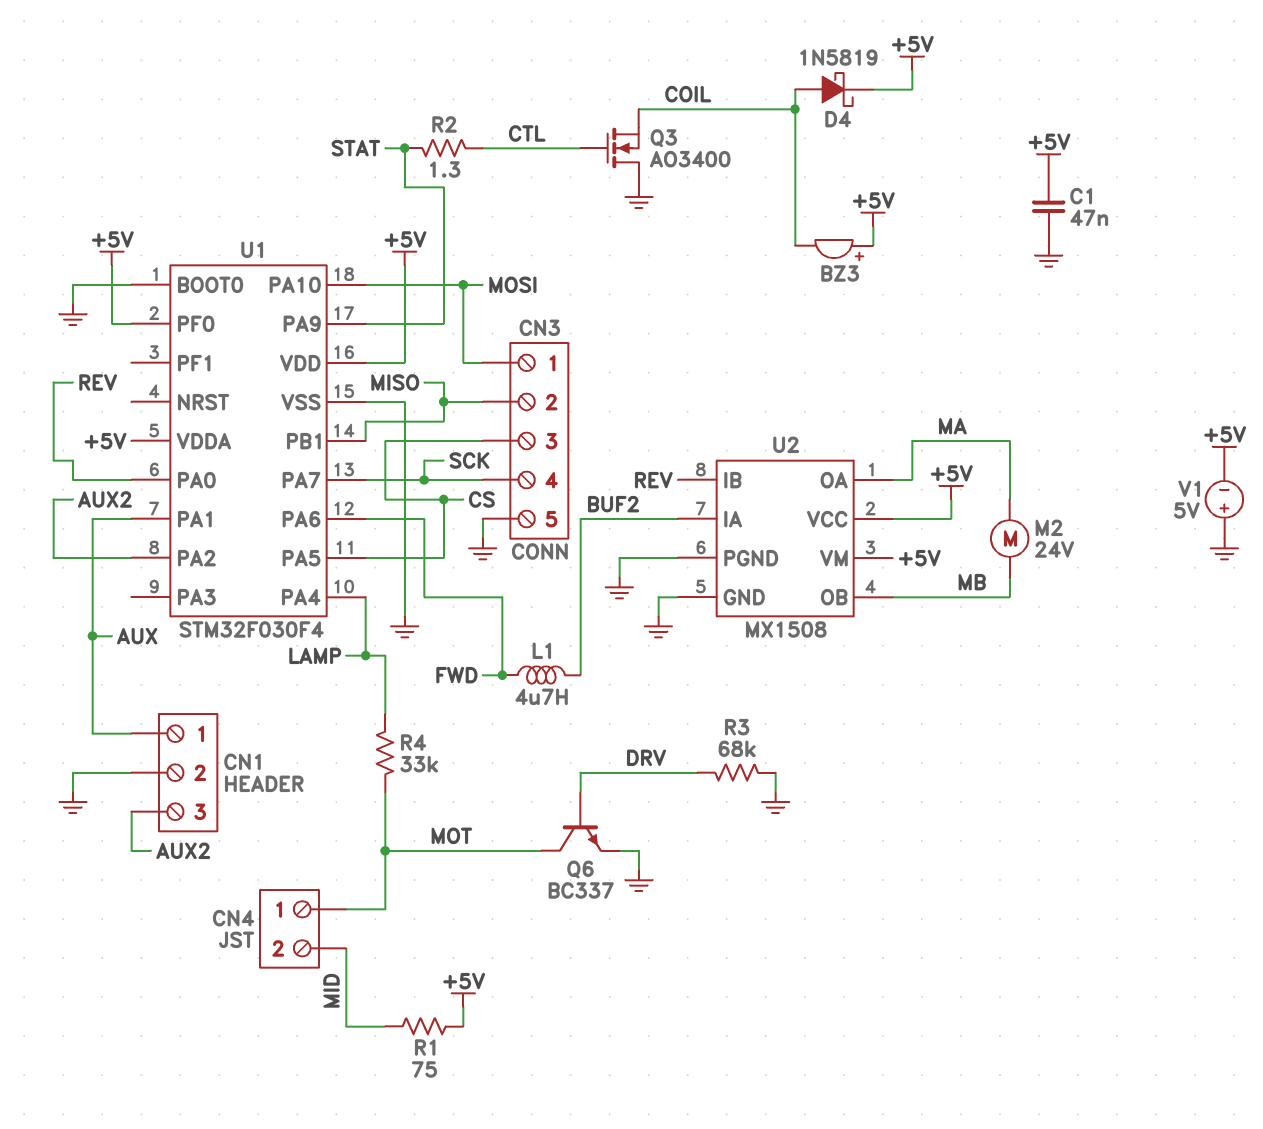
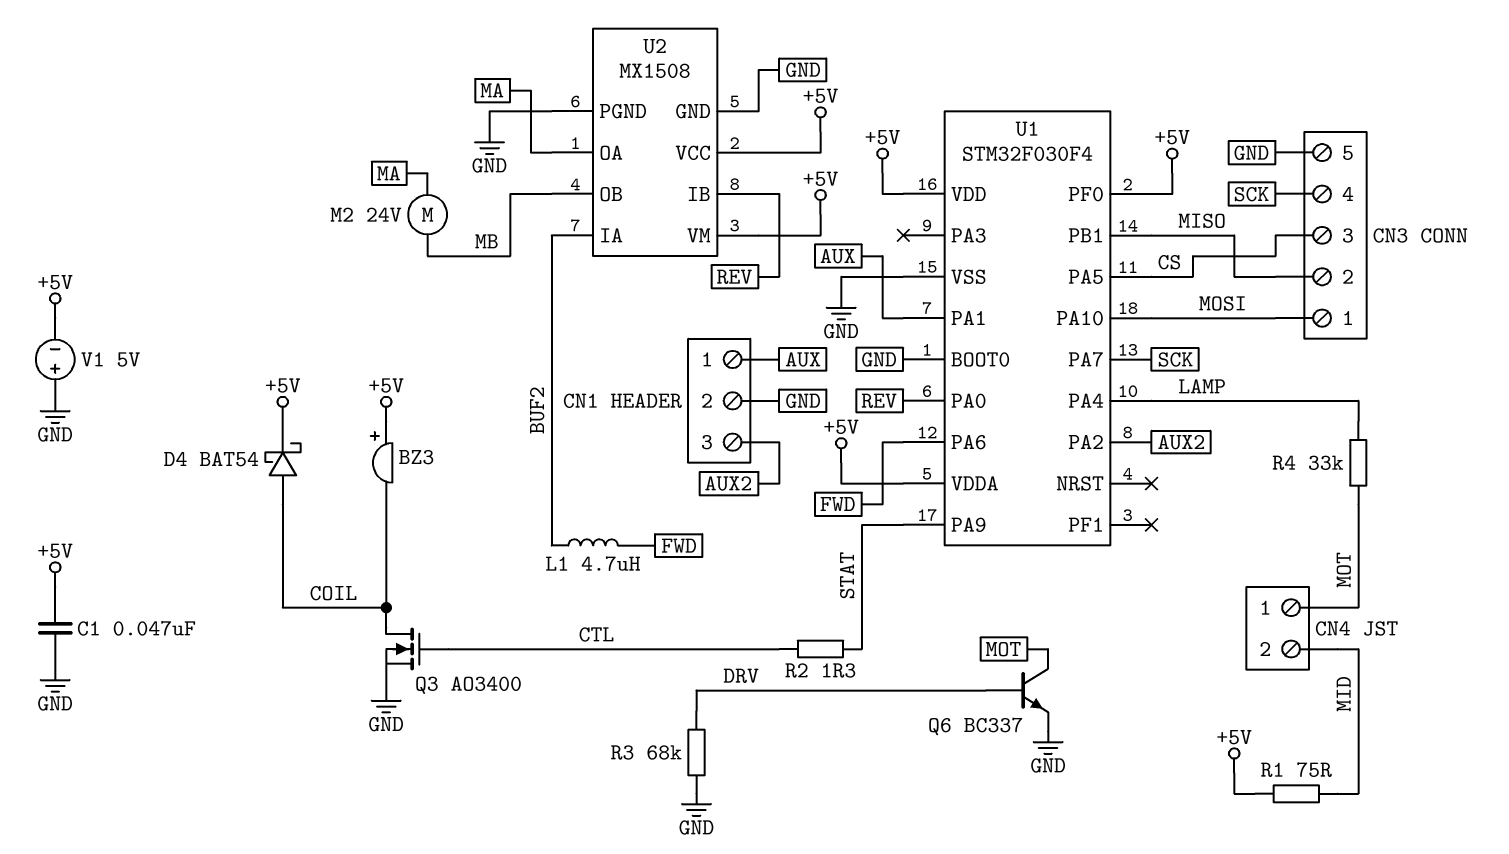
D4: schottky 1N5819 (A COIL, K +5V) -> schottky BAT54 (A COIL, K +5V)
Q3: NMOS AO3400 (G CTL, D GND, S COIL) -> NMOS AO3400 (G CTL, D COIL, S GND)

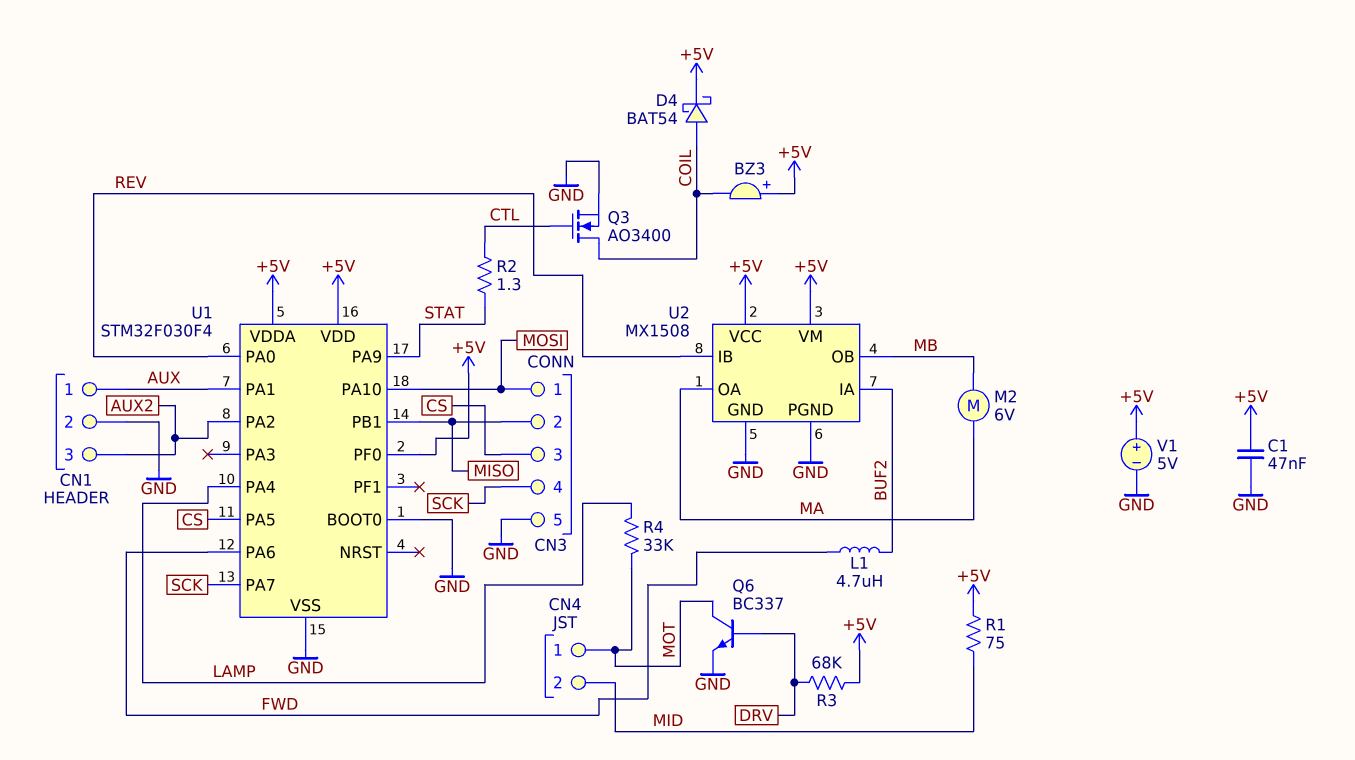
M2: motor 24V (MA, MB) -> motor 6V (MA, MB)
R3: 68k (DRV, GND) -> 68k (+5V, DRV)
V1: 5V (plus GND, minus +5V) -> 5V (plus +5V, minus GND)

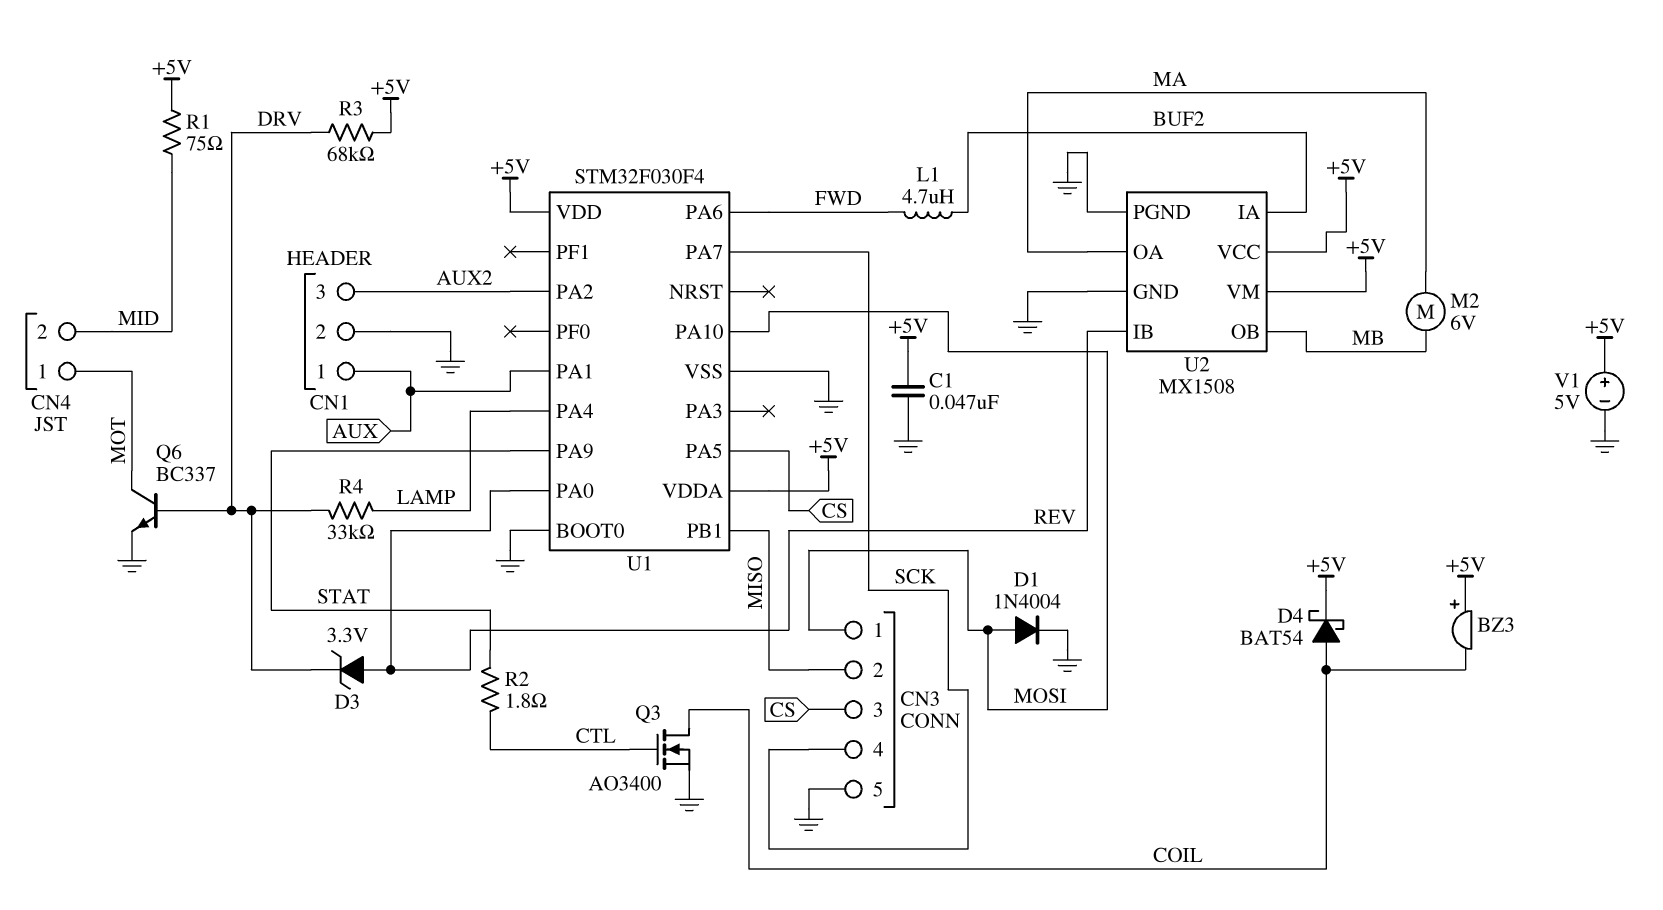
D1: none -> diode 1N4004 (A MOSI, K GND)
D3: none -> zener 3.3V (A REV, K DRV)
R2: 1.3 (CTL, STAT) -> 1.8 (CTL, STAT)
R4: 33k (LAMP, MOT) -> 33k (DRV, LAMP)
U1 pin PF0: +5V -> none

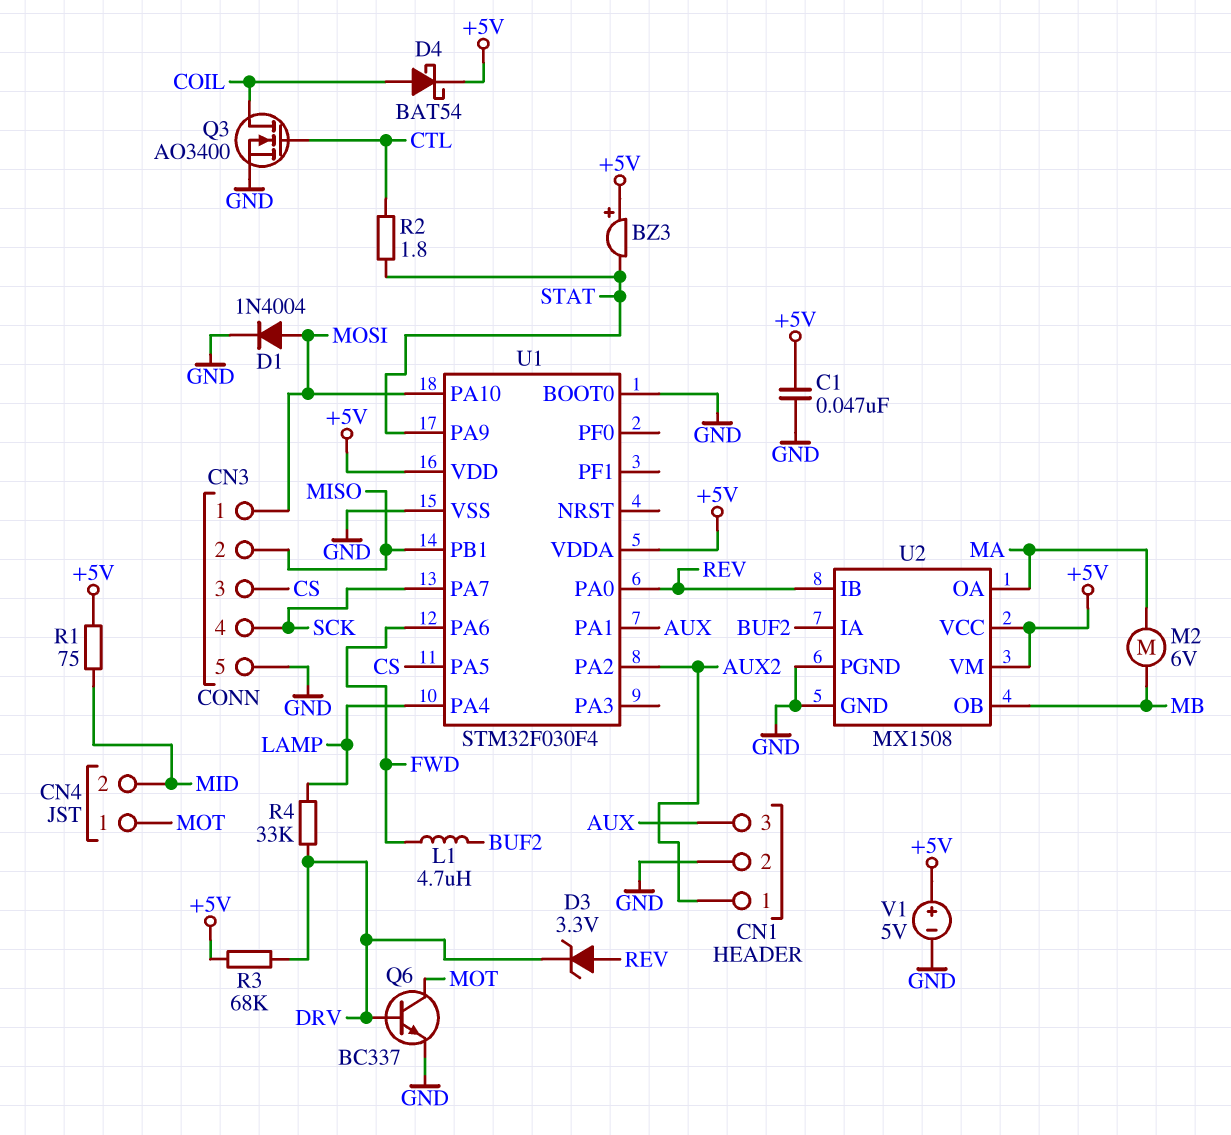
BZ3: buzzer (plus +5V, minus COIL) -> buzzer (plus +5V, minus STAT)
CN1 pin 1: AUX -> AUX2
CN1 pin 3: AUX2 -> AUX

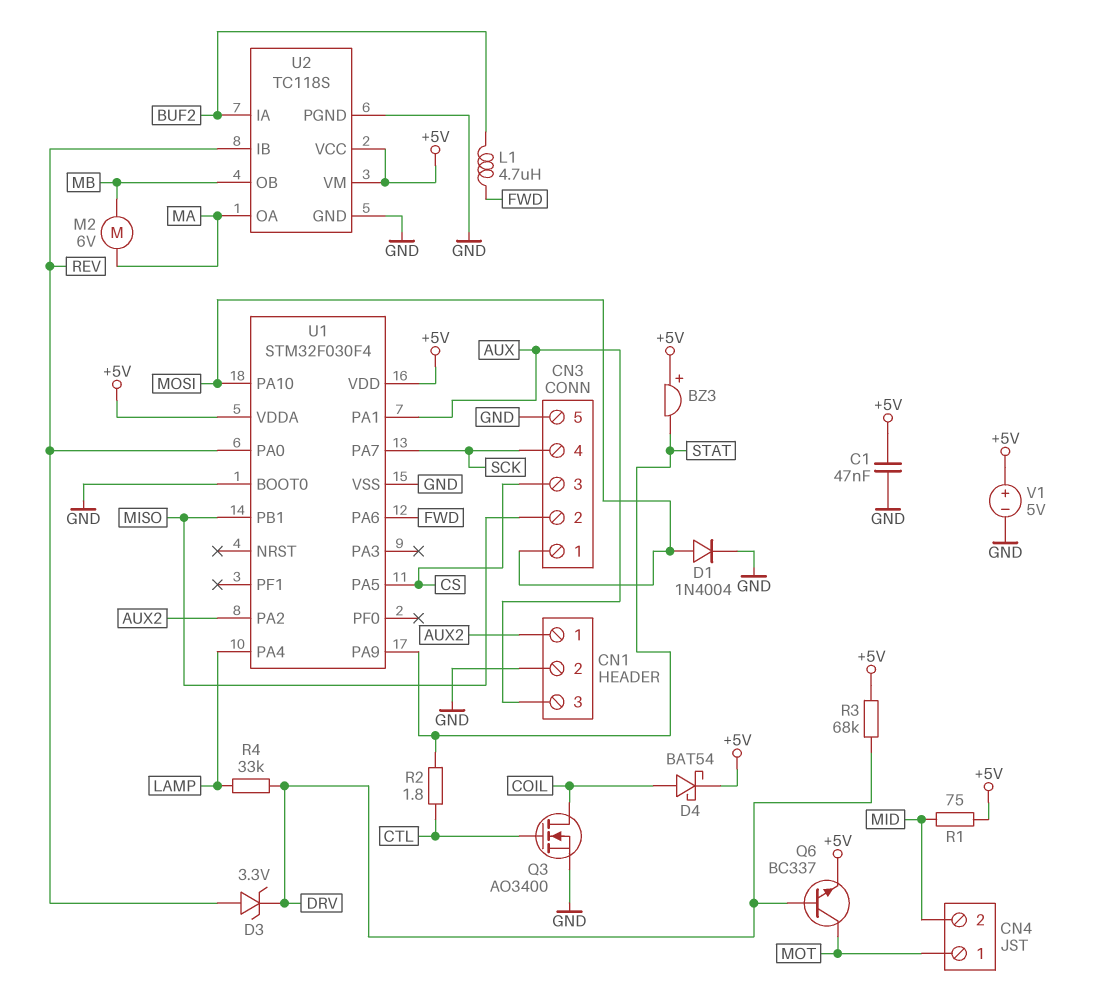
Q6: NPN BC337 (B DRV, C MOT, E GND) -> NPN BC337 (B DRV, C MOT, E +5V)
U2: MX1508 -> TC118S

